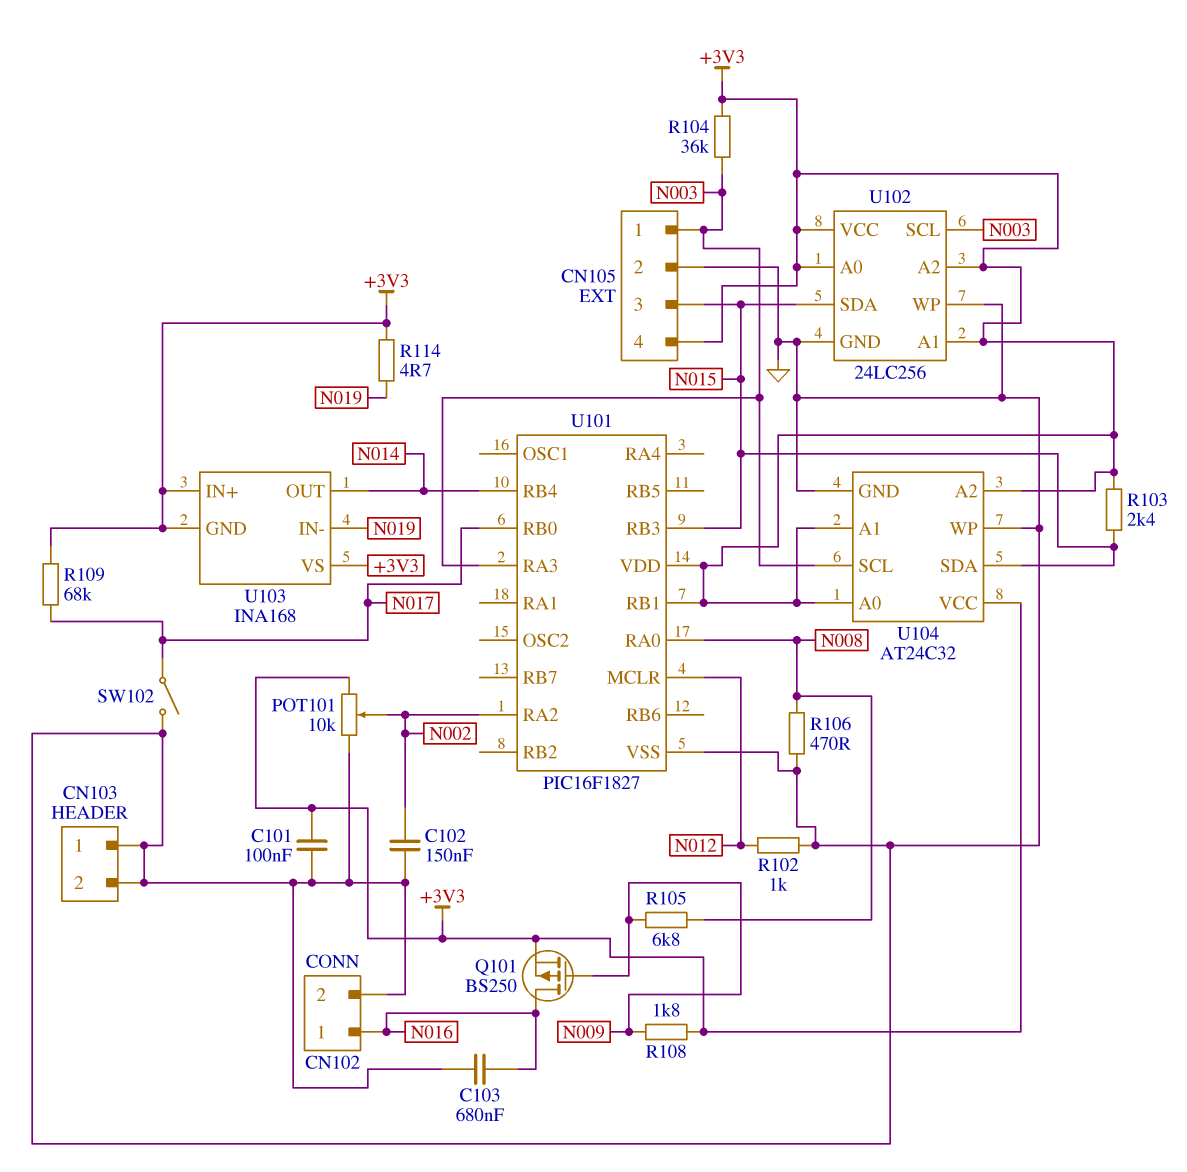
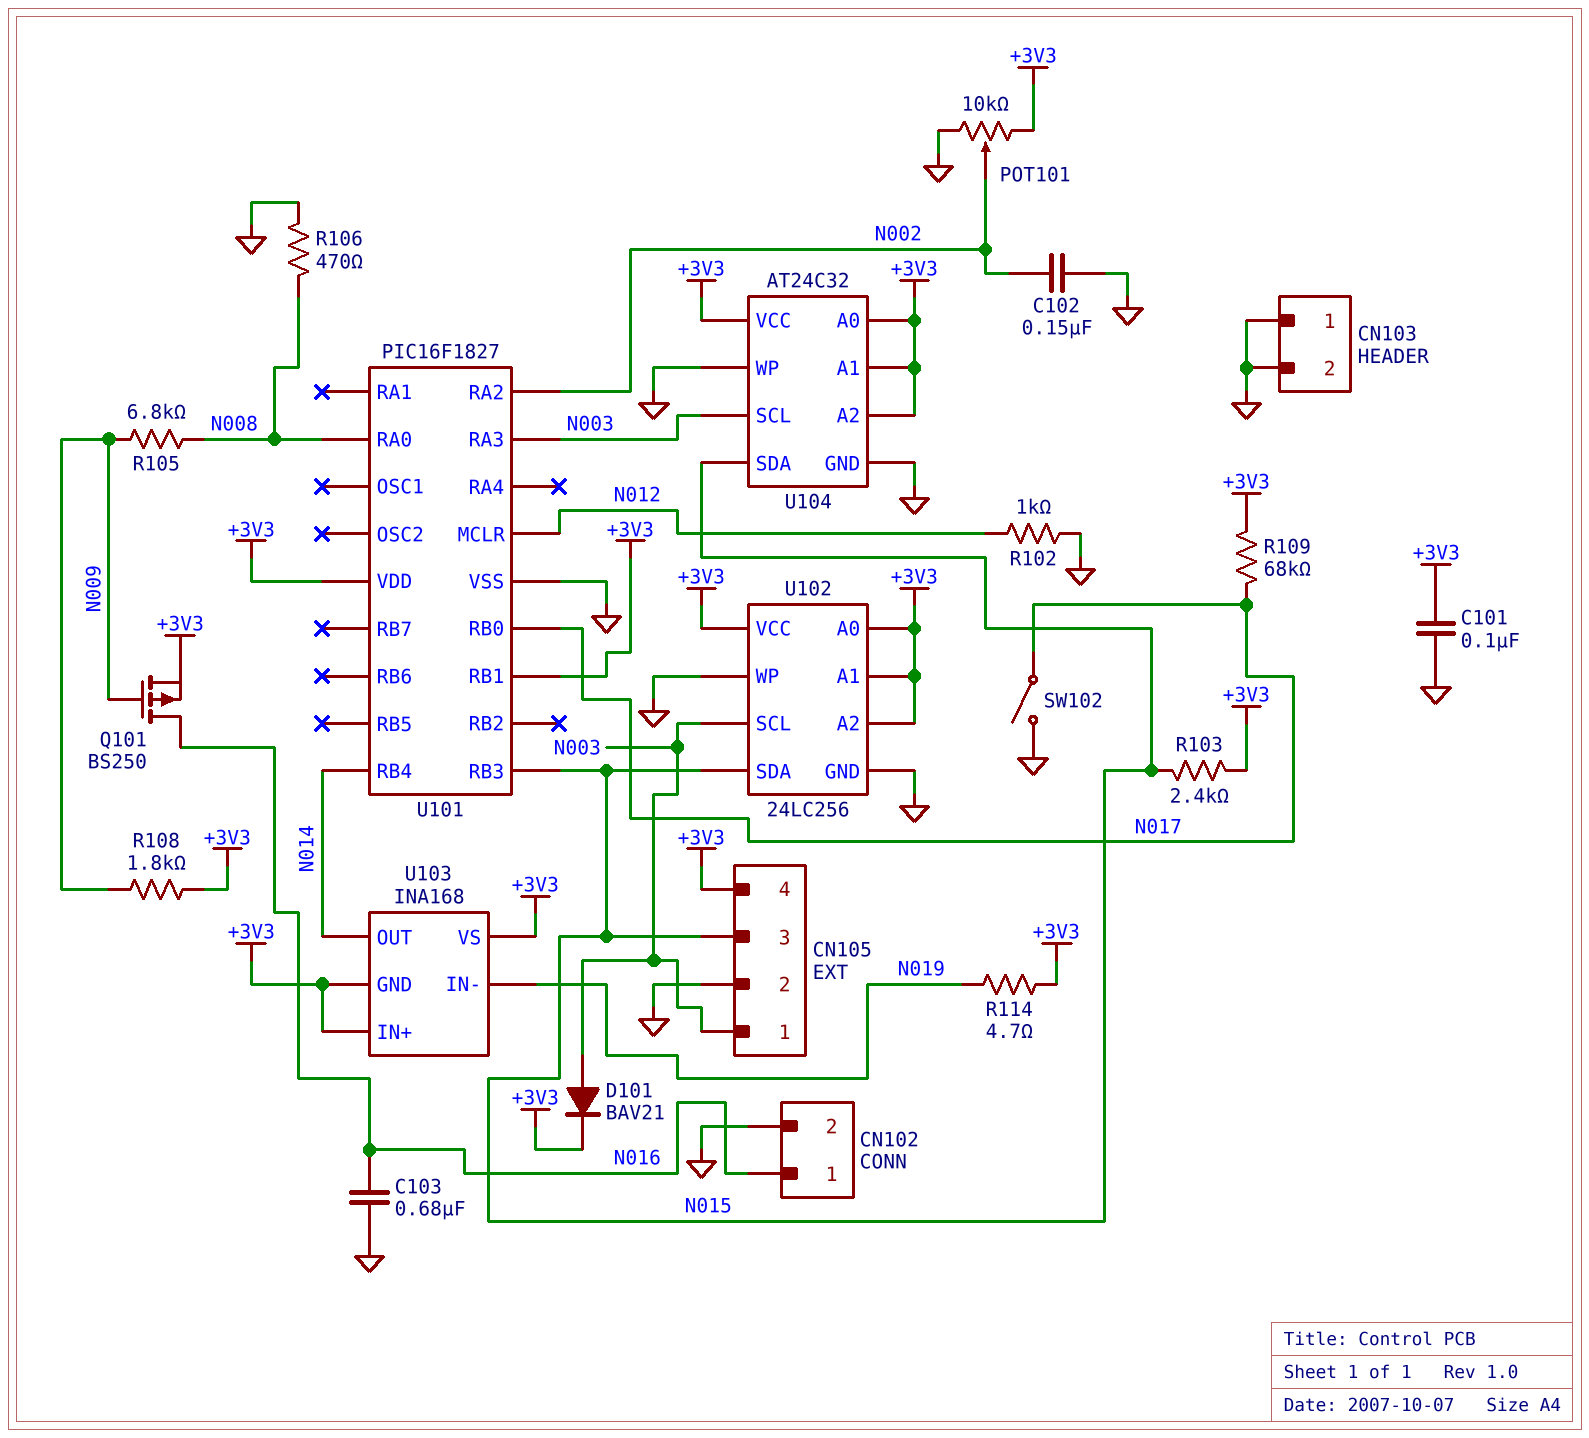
D101: none -> diode BAV21 (A N003, K +3V3)
R104: 36k (+3V3, N003) -> none

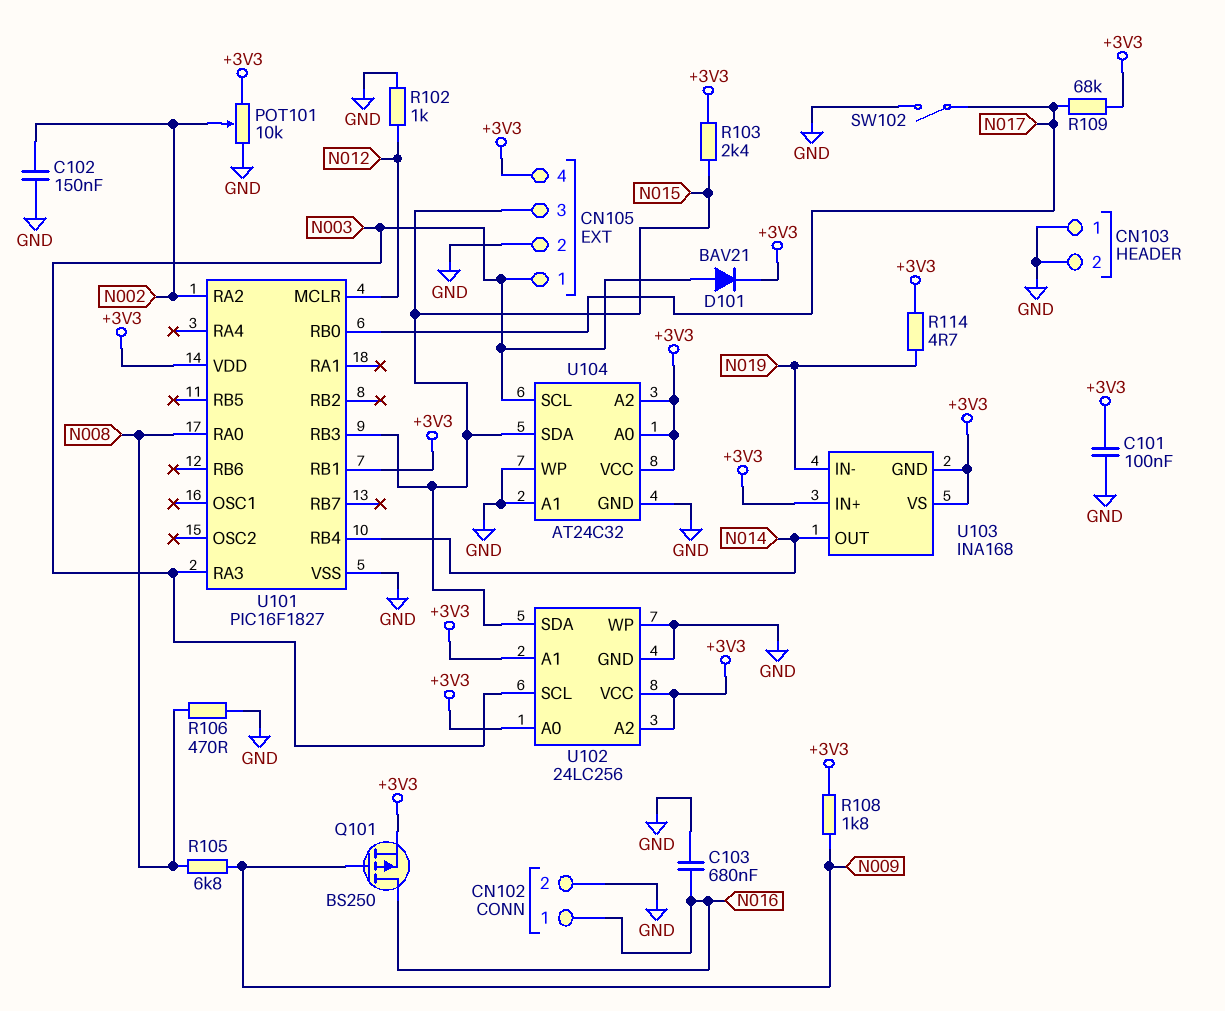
U104 pin A1: +3V3 -> GND

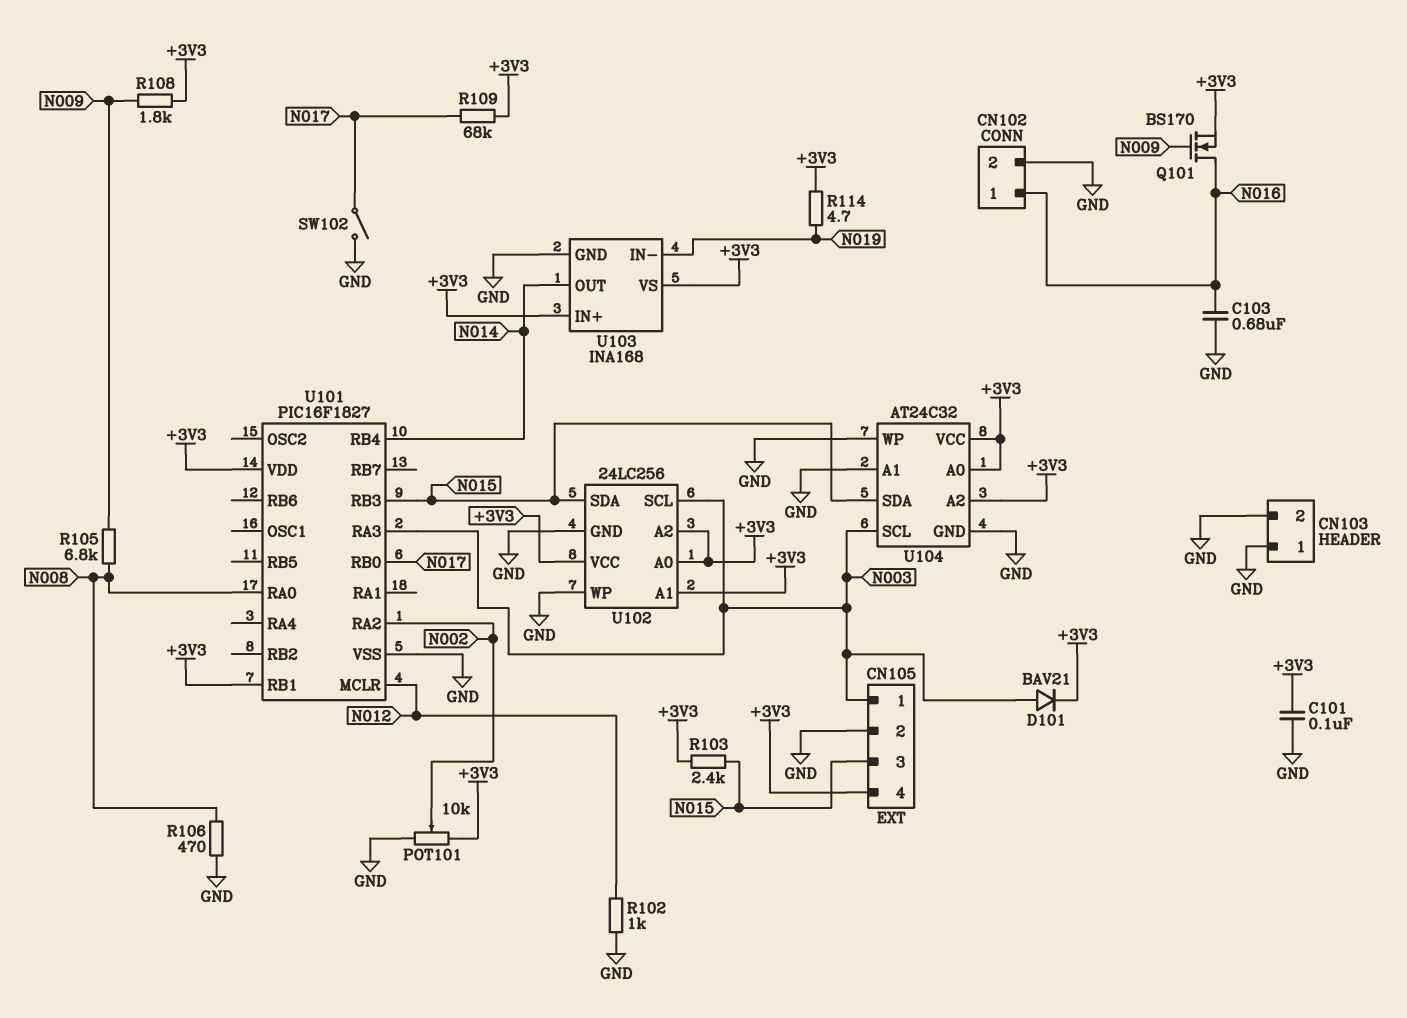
C102: 150nF (GND, N002) -> none
Q101: PMOS BS250 (G N009, D N016, S +3V3) -> NMOS BS170 (G N009, D N016, S +3V3)
U103 pin GND: +3V3 -> GND

